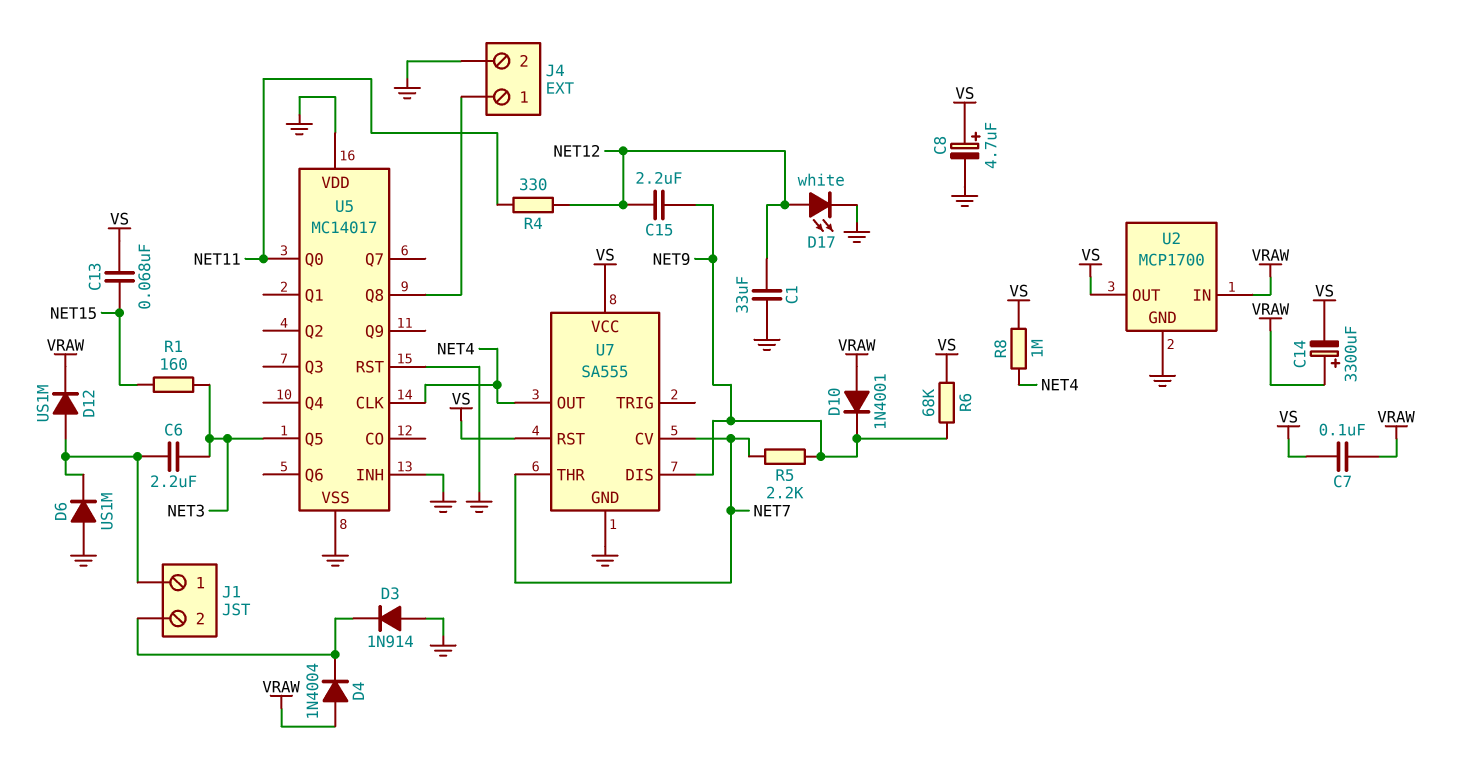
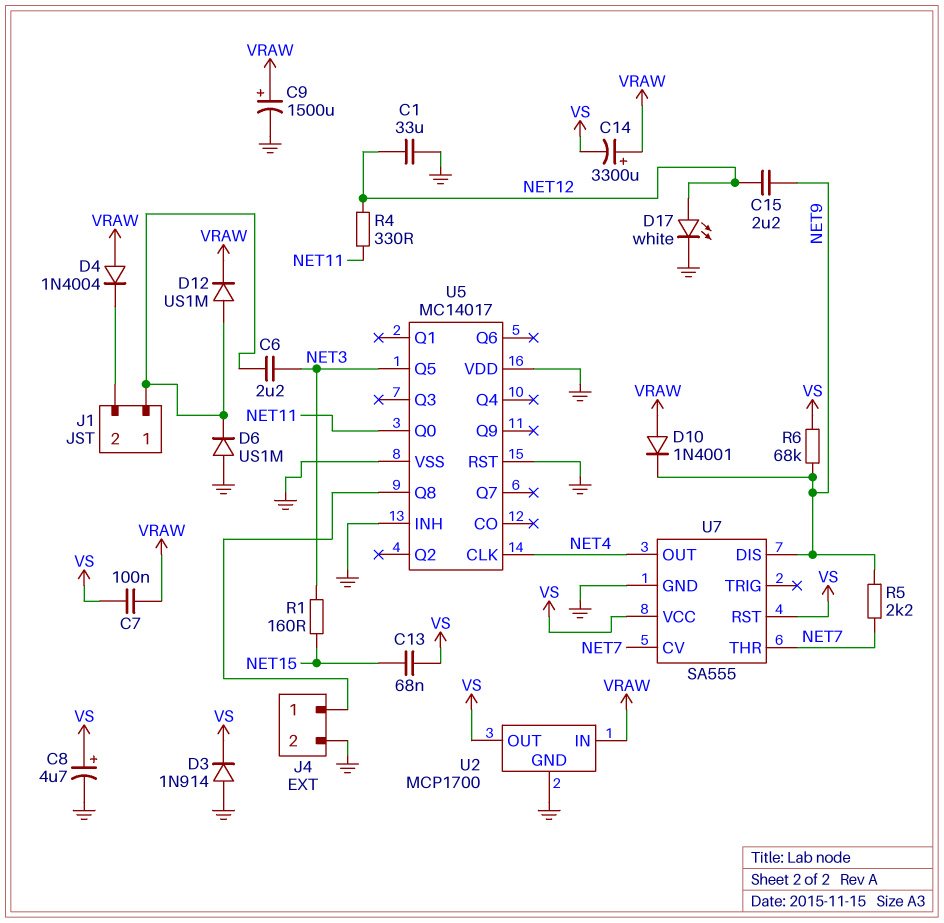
C9: none -> 1500uF (plus VRAW, minus GND)
D3: diode 1N914 (A GND, K J1/2) -> diode 1N914 (A GND, K VS)
R8: 1M (NET4, VS) -> none

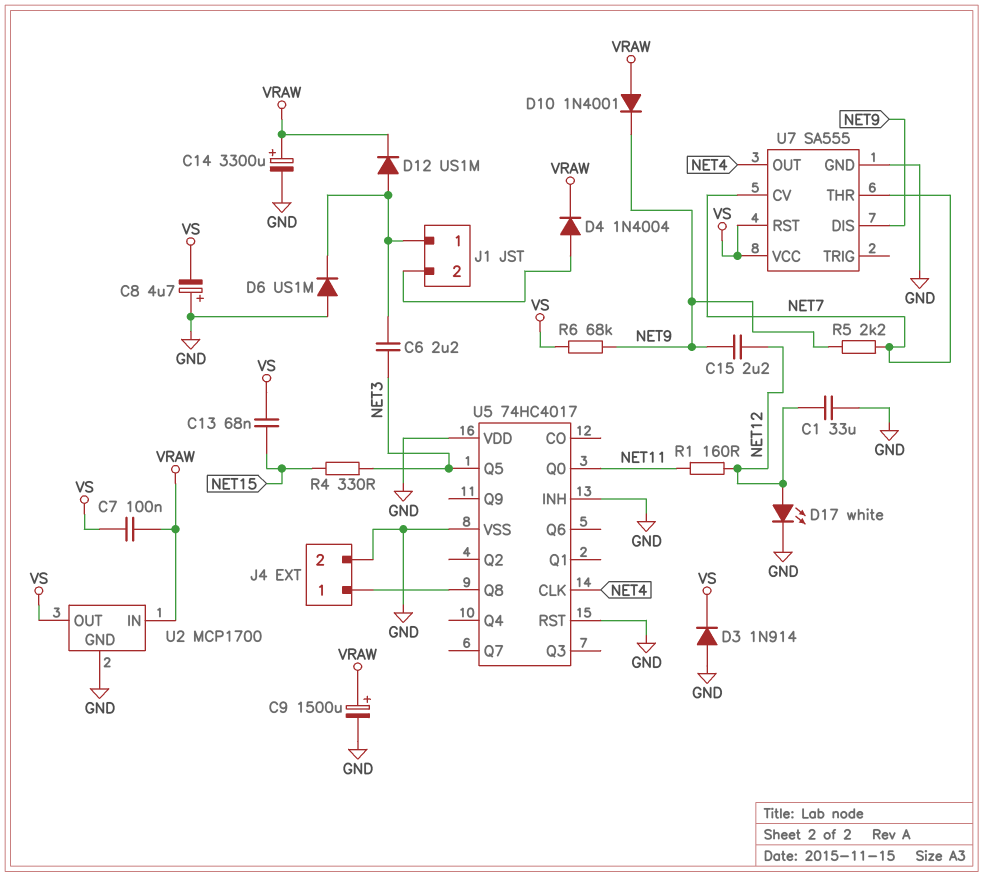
C8: 4.7uF (plus VS, minus GND) -> 4.7uF (plus GND, minus VS)
C14: 3300uF (plus VRAW, minus VS) -> 3300uF (plus VRAW, minus GND)
D4: diode 1N4004 (A VRAW, K J1/2) -> diode 1N4004 (A J1/2, K VRAW)
R1: 160 (NET3, NET15) -> 160 (NET11, NET12)
R4: 330 (NET11, NET12) -> 330 (NET3, NET15)
U5: MC14017 -> 74HC4017

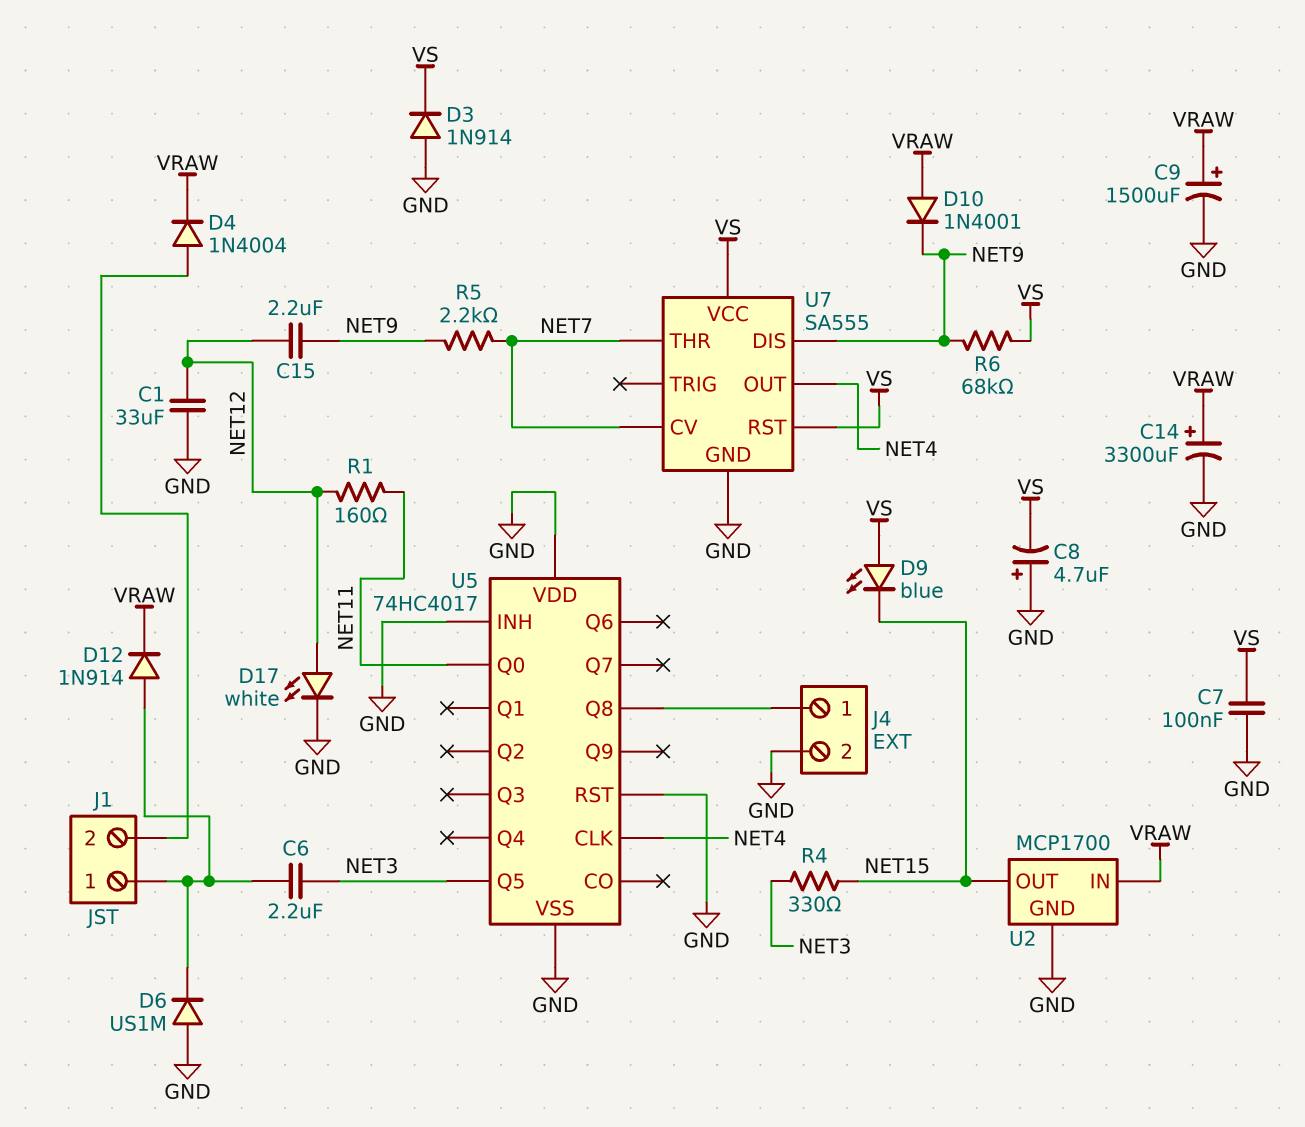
C7: 100nF (VRAW, VS) -> 100nF (GND, VS)
C13: 68nF (NET15, VS) -> none
D9: none -> LED blue (A VS, K NET15)
D12: diode US1M (A J1/1, K VRAW) -> diode 1N914 (A J1/1, K VRAW)
U2 pin OUT: VS -> NET15

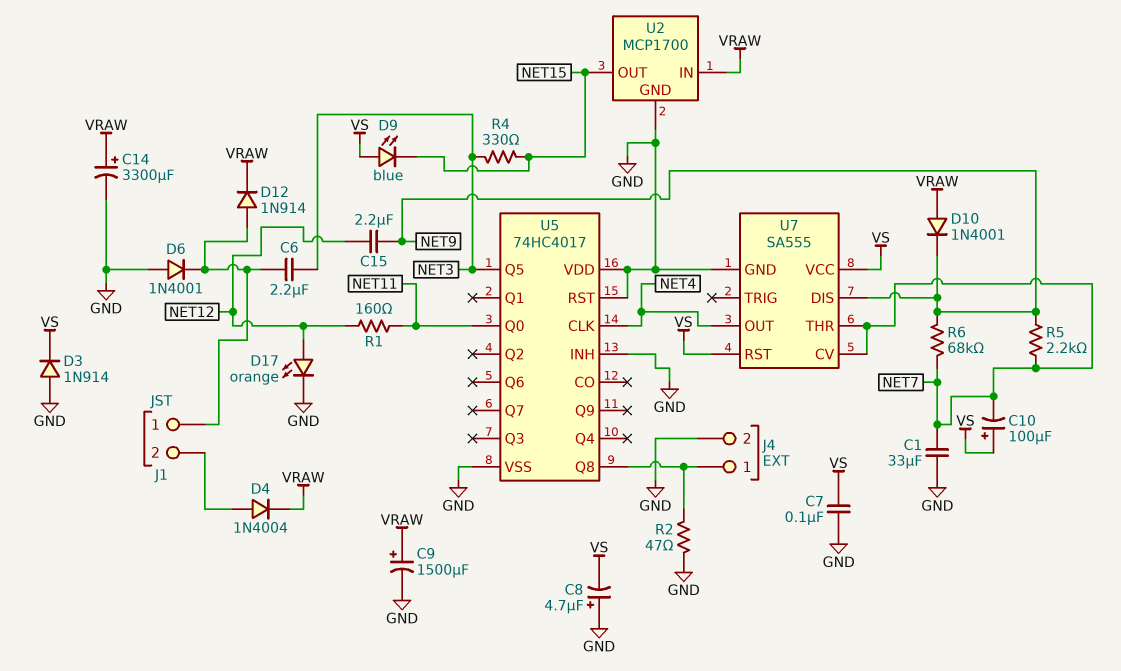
C1: 33uF (GND, NET12) -> 33uF (GND, NET7)
C10: none -> 100uF (plus VS, minus NET7)
D6: diode US1M (A GND, K J1/1) -> diode 1N4001 (A GND, K J1/1)
D17: LED white (A NET12, K GND) -> LED orange (A NET12, K GND)
R2: none -> 47 (GND, J4/1)
R6: 68k (NET9, VS) -> 68k (NET7, NET9)

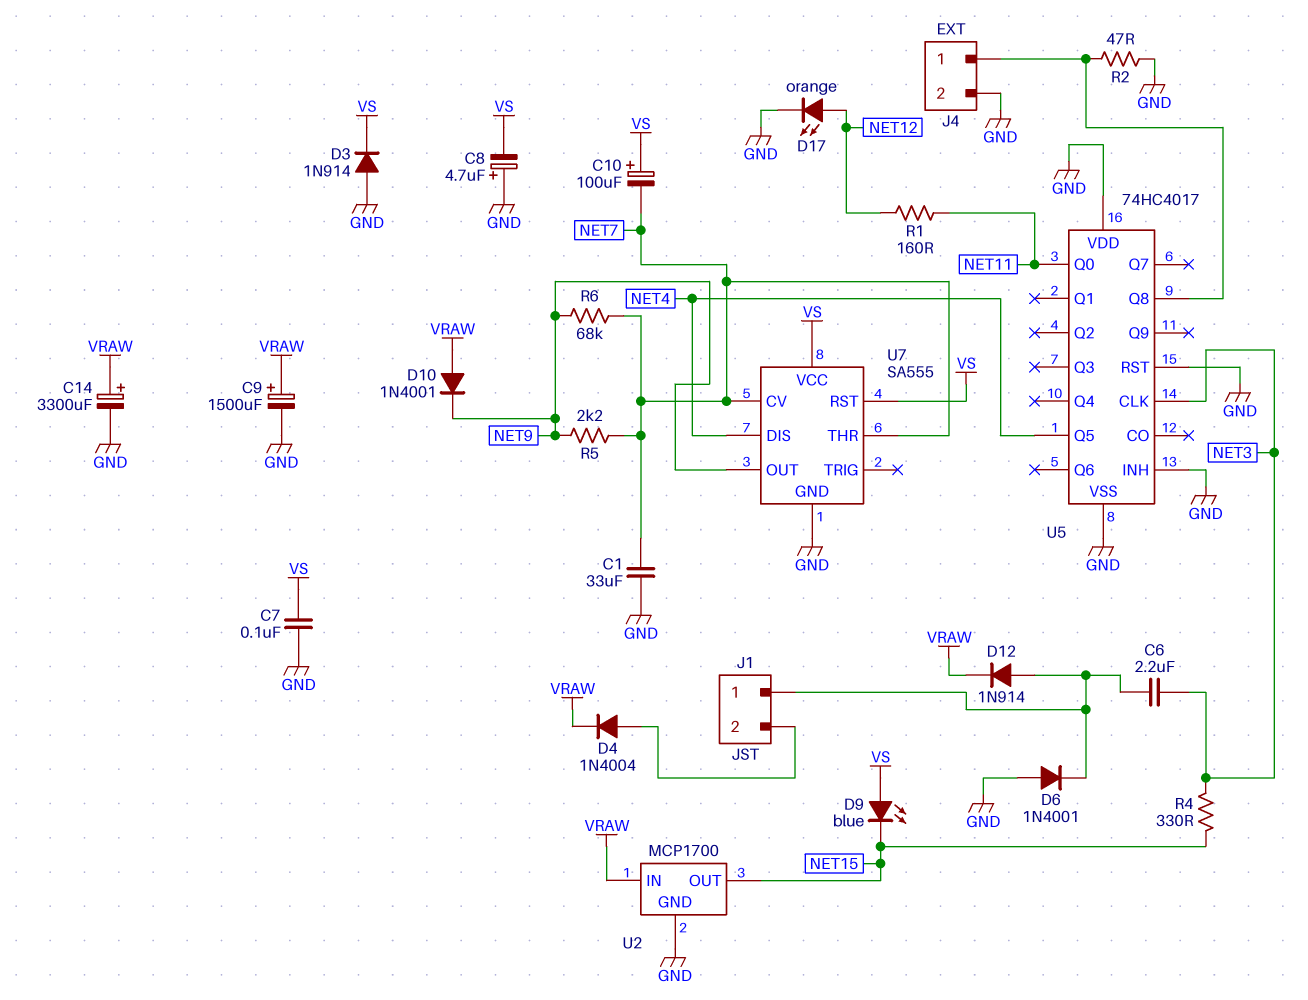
C15: 2.2uF (NET9, NET12) -> none
U5 pin CLK: NET4 -> NET3
U5 pin Q5: NET3 -> NET4
U7 pin DIS: NET9 -> NET4
U7 pin OUT: NET4 -> NET9

